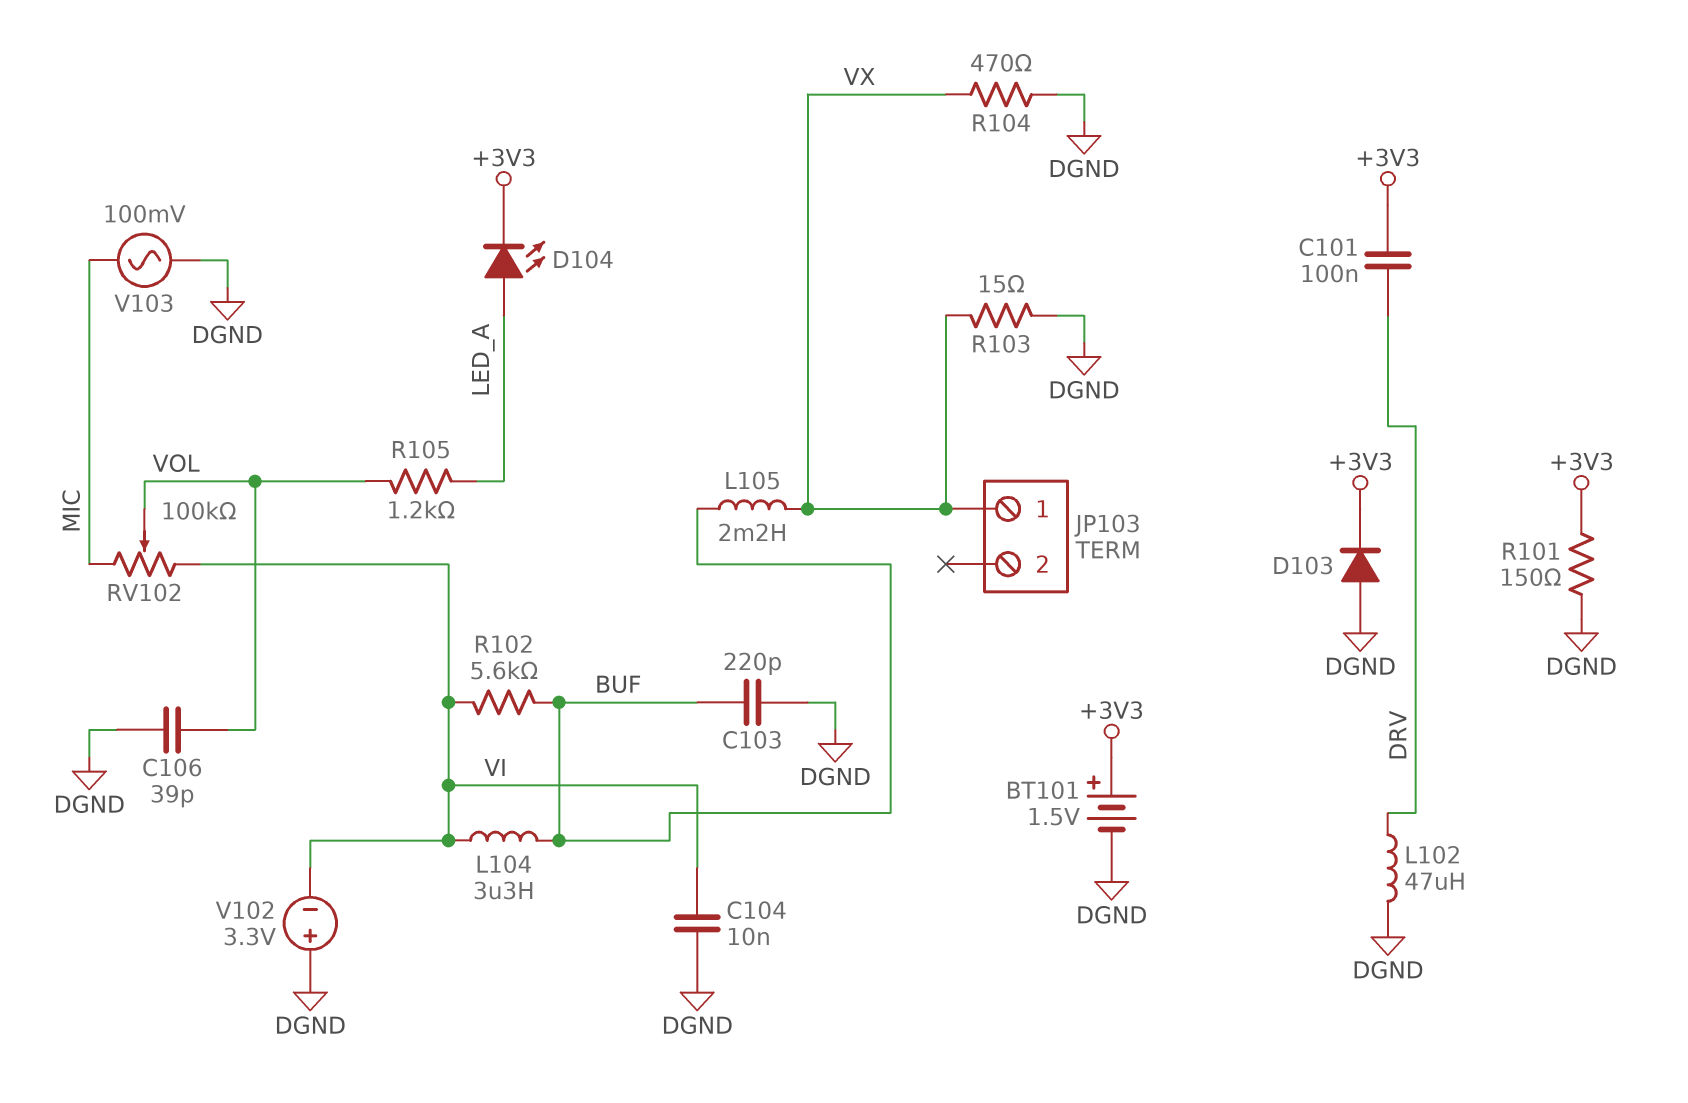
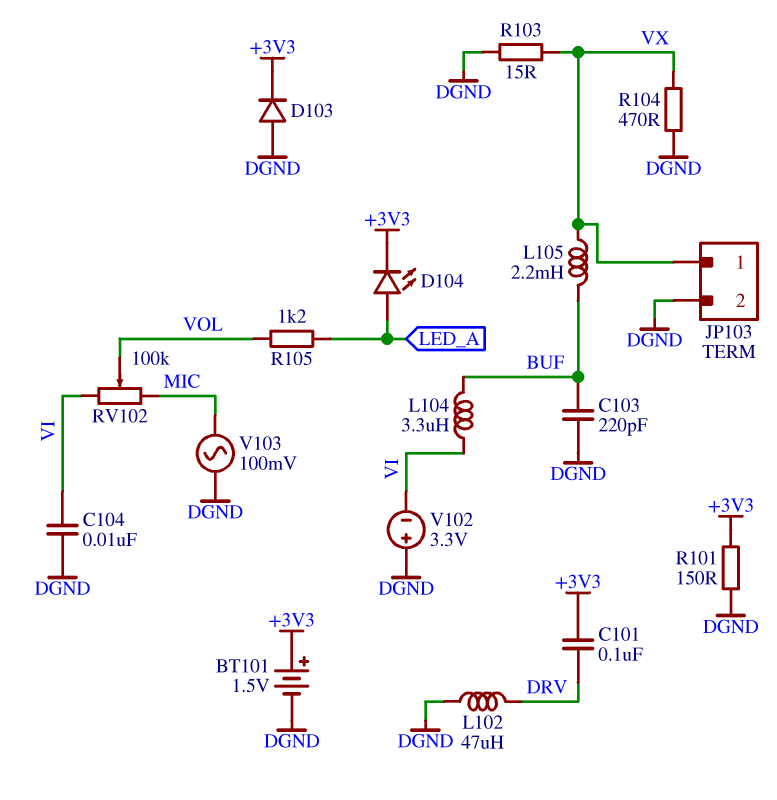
C106: 39pF (DGND, VOL) -> none
JP103 pin 2: none -> DGND
R102: 5.6k (BUF, VI) -> none

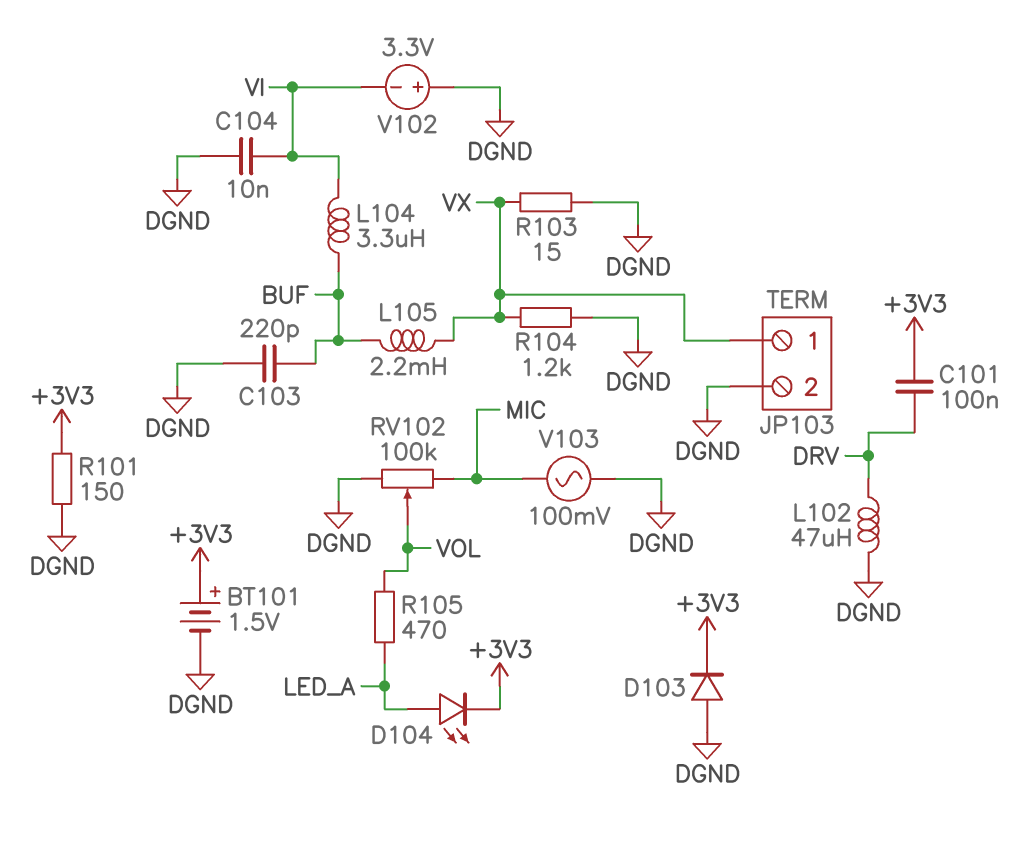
R104: 470 (DGND, VX) -> 1.2k (DGND, VX)
R105: 1.2k (LED_A, VOL) -> 470 (LED_A, VOL)
RV102: 100k (MIC, VI, wiper VOL) -> 100k (DGND, MIC, wiper VOL)

